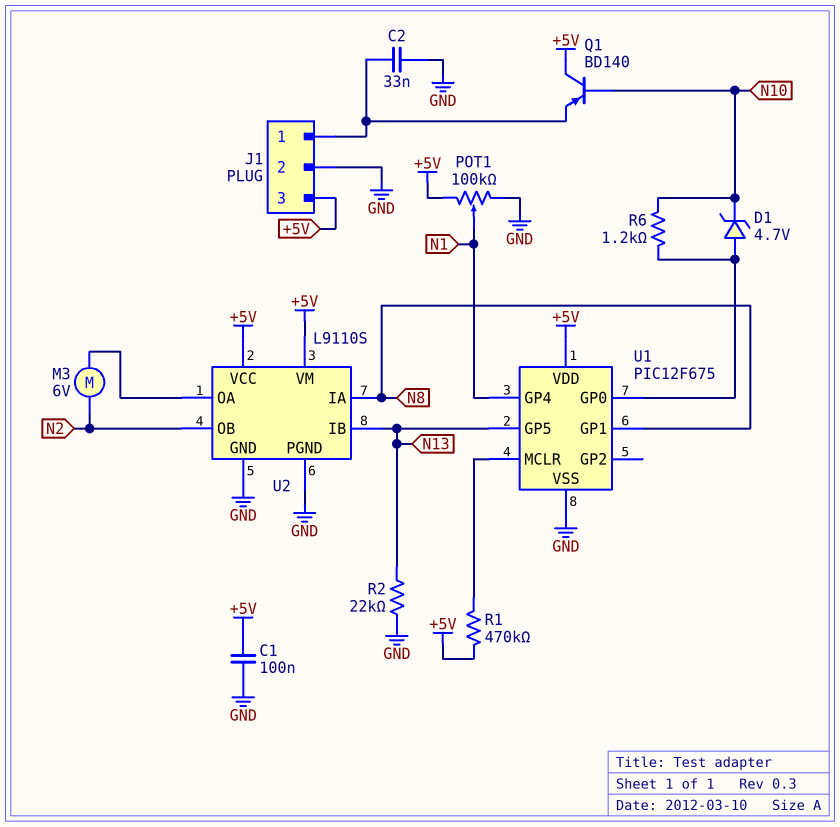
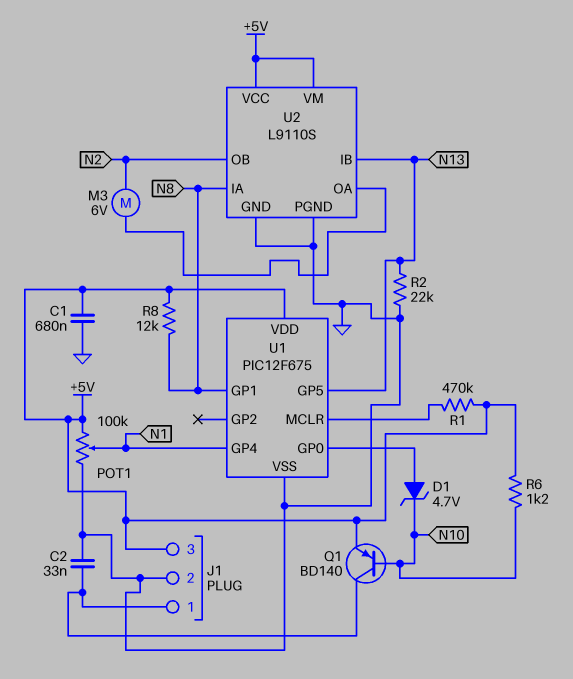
C1: 100nF (+5V, GND) -> 680nF (+5V, GND)
Q1: PNP BD140 (B N10, C +5V, E J1/1) -> PNP BD140 (B N10, C J1/1, E +5V)
R6: 1.2k (N10, U1/GP0) -> 1.2k (+5V, N10)
R8: none -> 12k (+5V, N8)

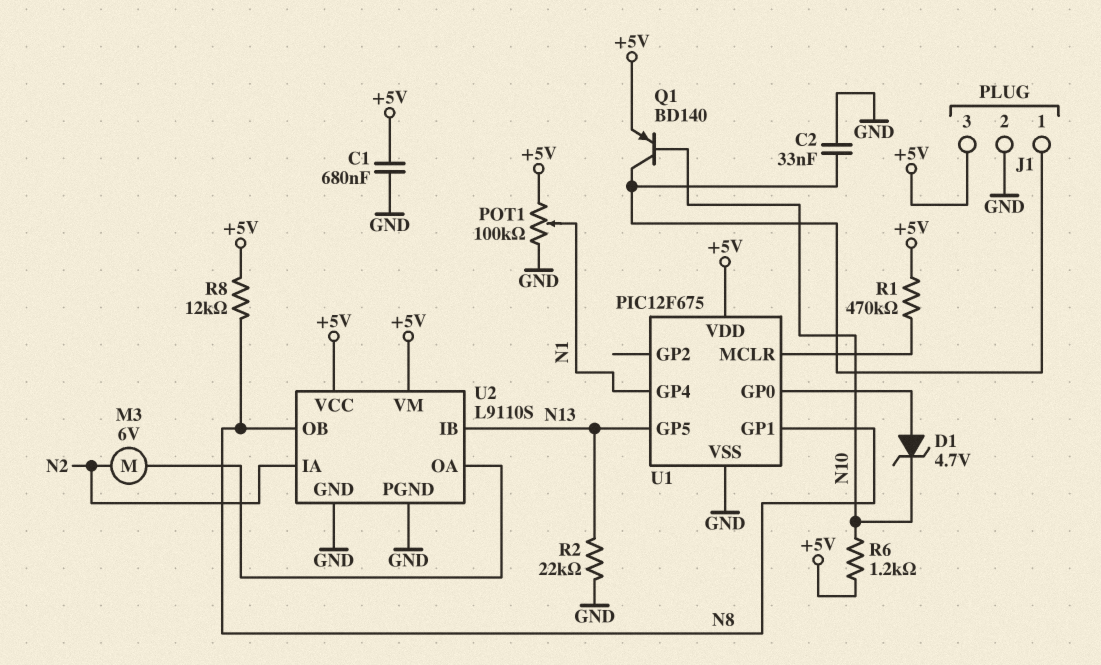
U2 pin IA: N8 -> N2
U2 pin OB: N2 -> N8

